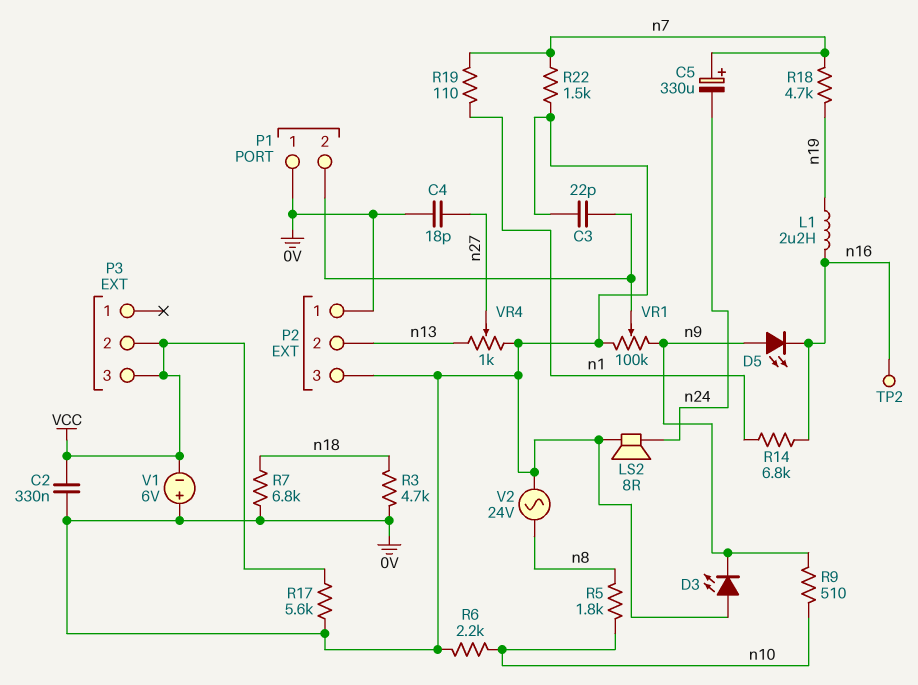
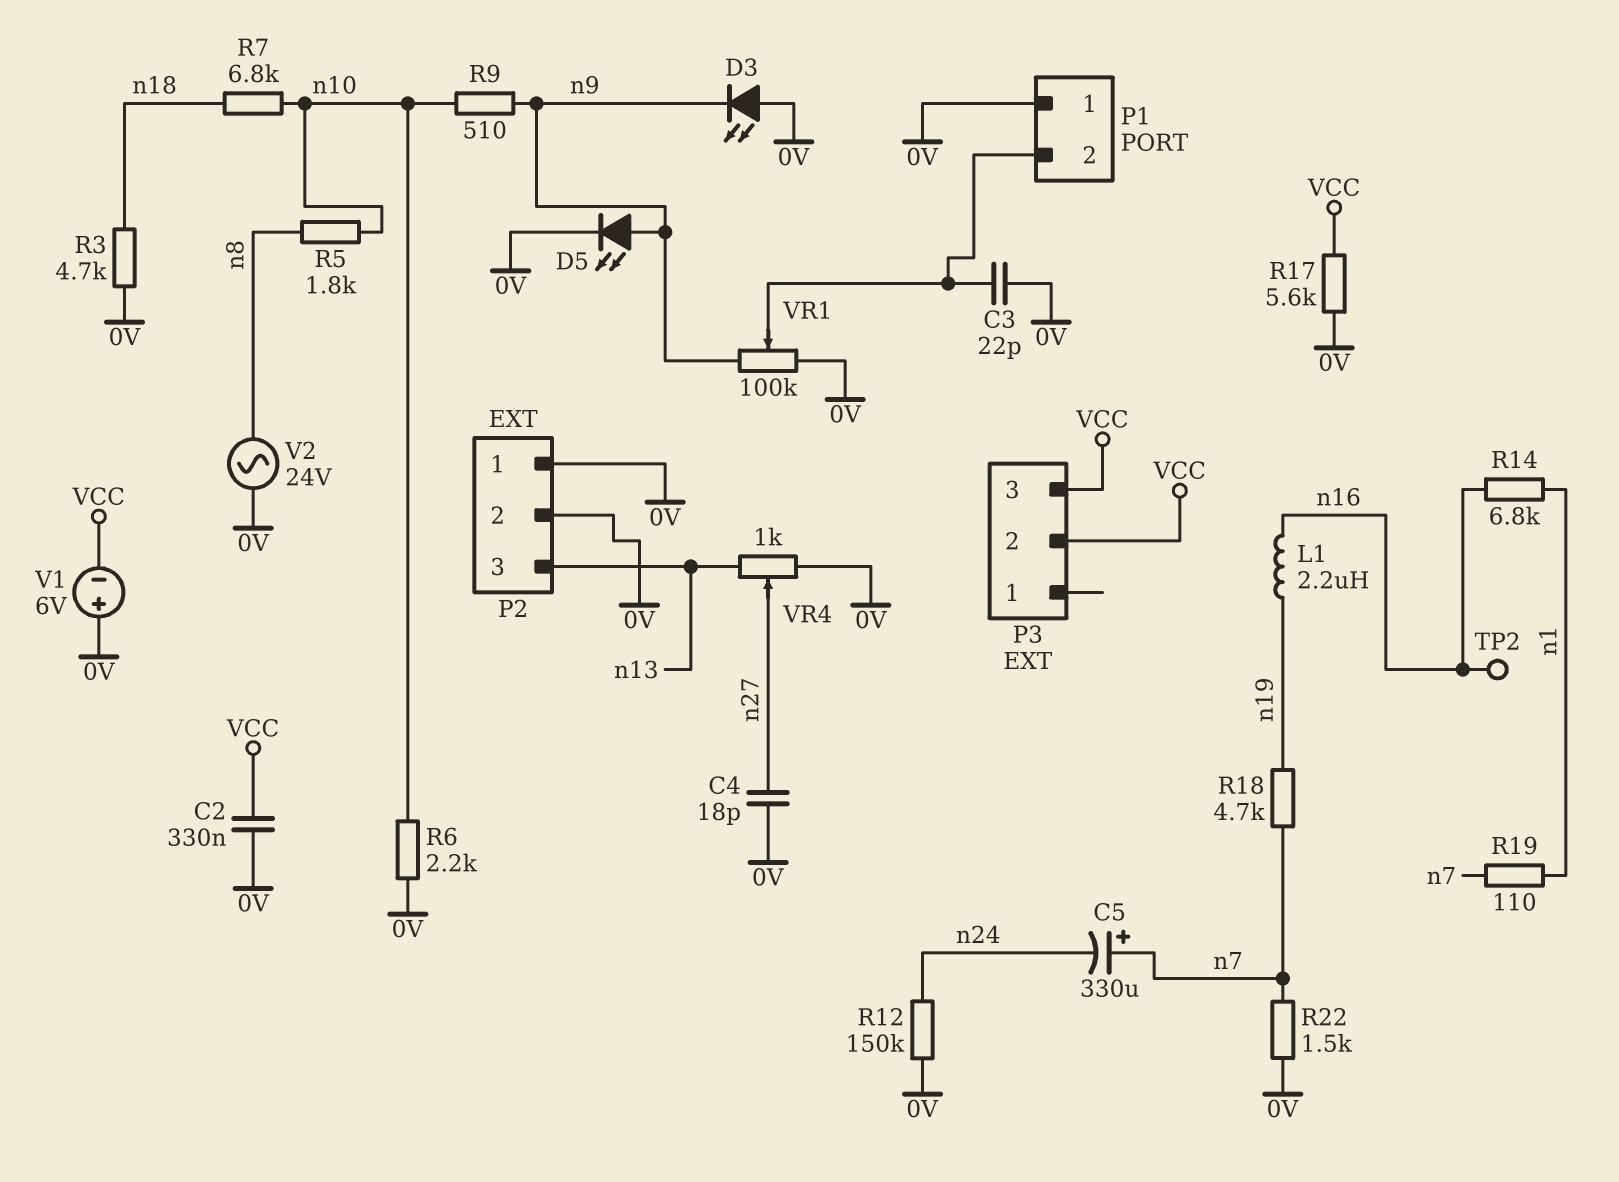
D5: LED (A n9, K n16) -> LED (A n9, K 0V)
LS2: speaker 8R (0V, n24) -> none
P2 pin 2: n13 -> 0V
P2 pin 3: 0V -> n13
R7: 6.8k (0V, n18) -> 6.8k (n10, n18)
R12: none -> 150k (0V, n24)

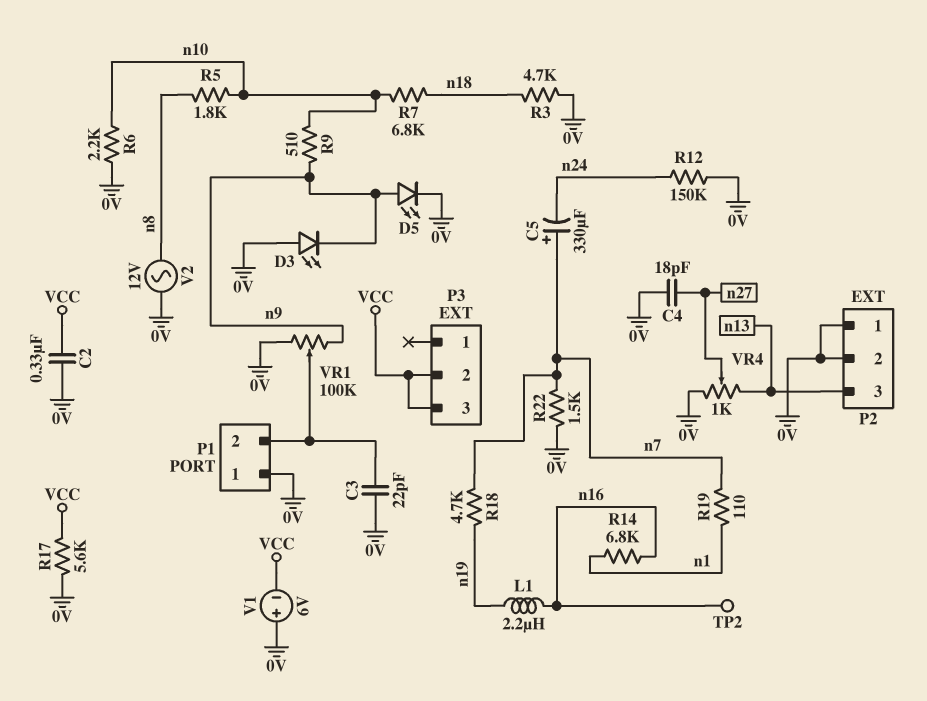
V2: AC 24V (0V, n8) -> AC 12V (0V, n8)

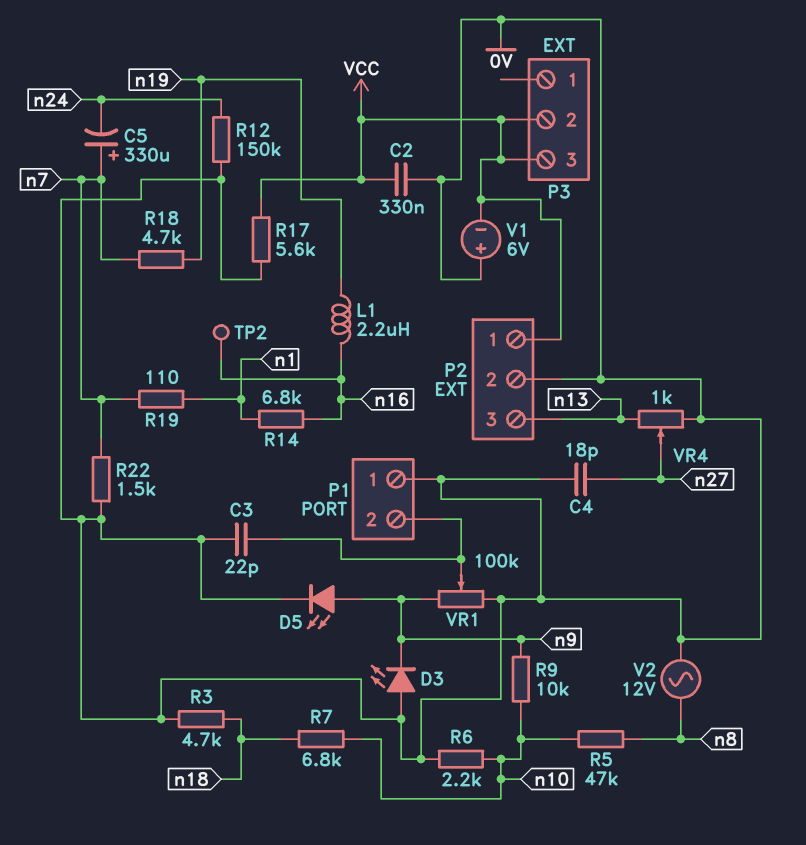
P2 pin 1: 0V -> VCC
R5: 1.8k (n8, n10) -> 47k (n8, n10)
R9: 510 (n9, n10) -> 10k (n9, n10)

